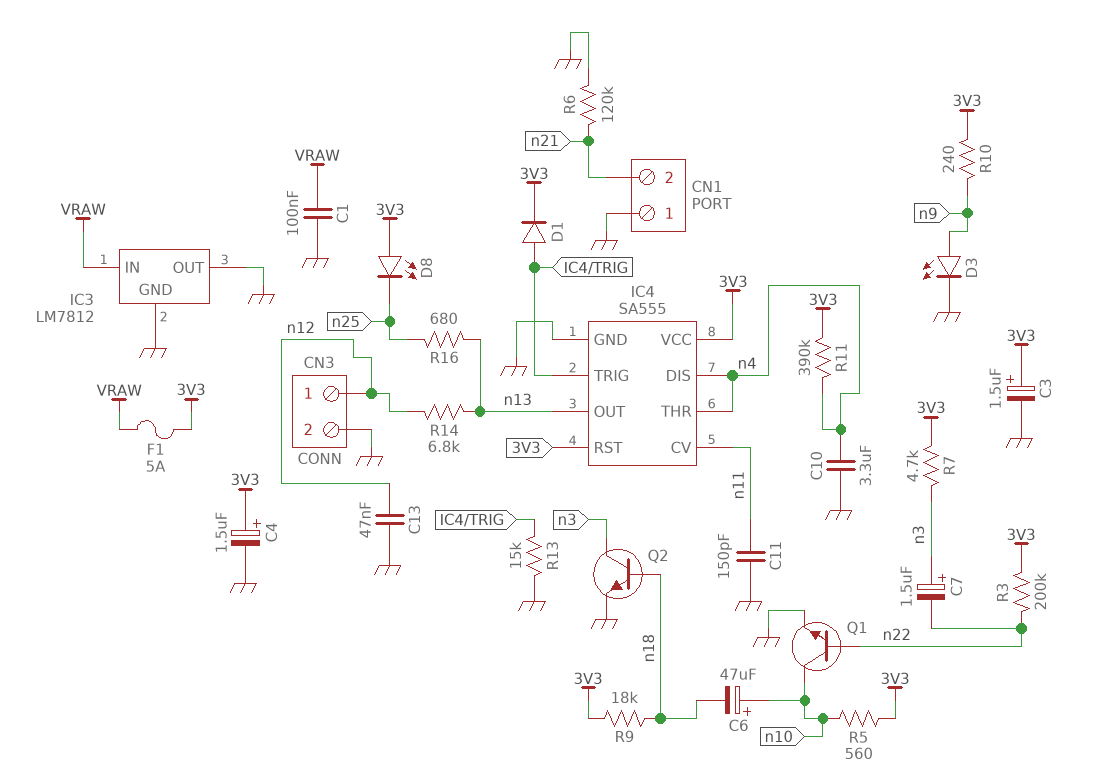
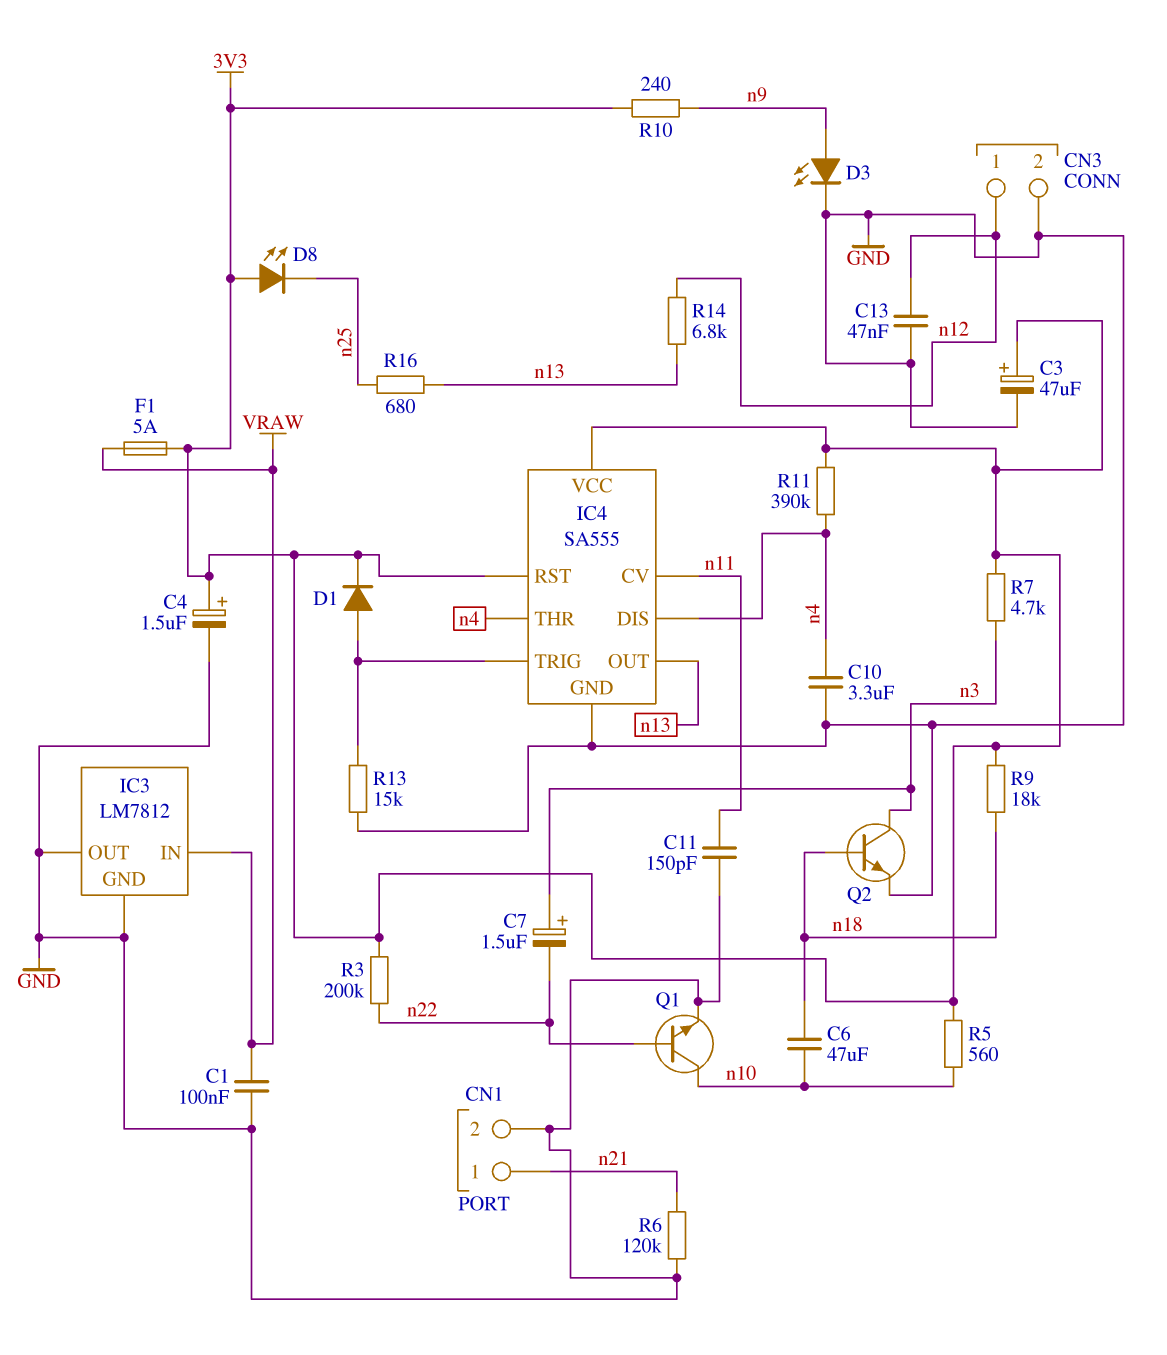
C3: 1.5uF (plus 3V3, minus GND) -> 47uF (plus 3V3, minus GND)
C6: 47uF (plus n10, minus n18) -> 47uF (n10, n18)
CN1 pin 1: GND -> n21
CN1 pin 2: n21 -> GND

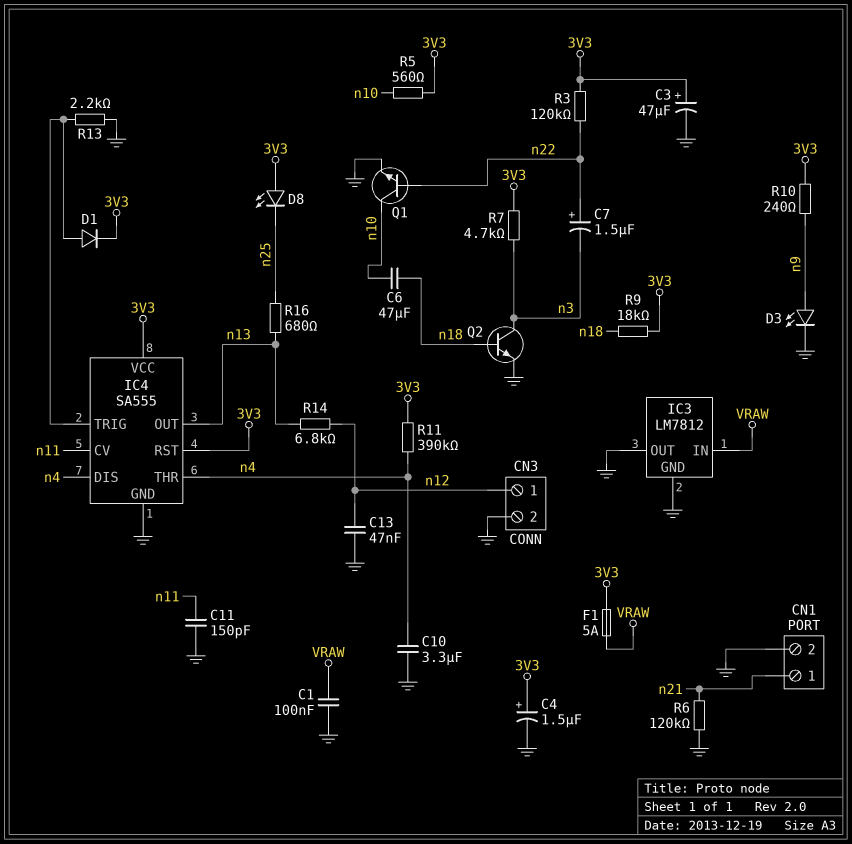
C7: 1.5uF (plus n3, minus n22) -> 1.5uF (plus n22, minus n3)
R3: 200k (3V3, n22) -> 120k (3V3, n22)
R13: 15k (GND, IC4/TRIG) -> 2.2k (GND, IC4/TRIG)

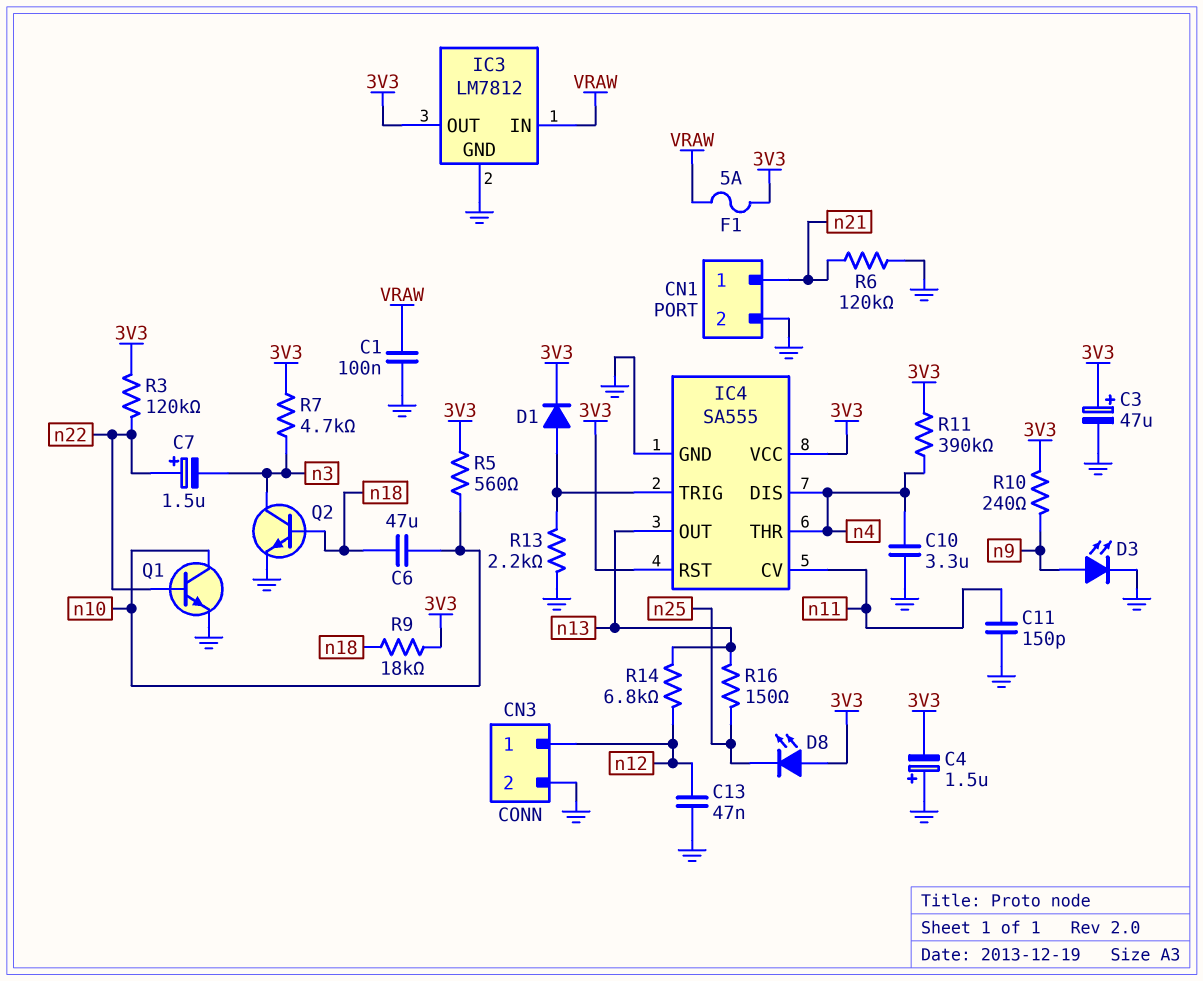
C4: 1.5uF (plus 3V3, minus GND) -> 1.5uF (plus GND, minus 3V3)
IC3 pin OUT: GND -> 3V3
R16: 680 (n13, n25) -> 150 (n13, n25)

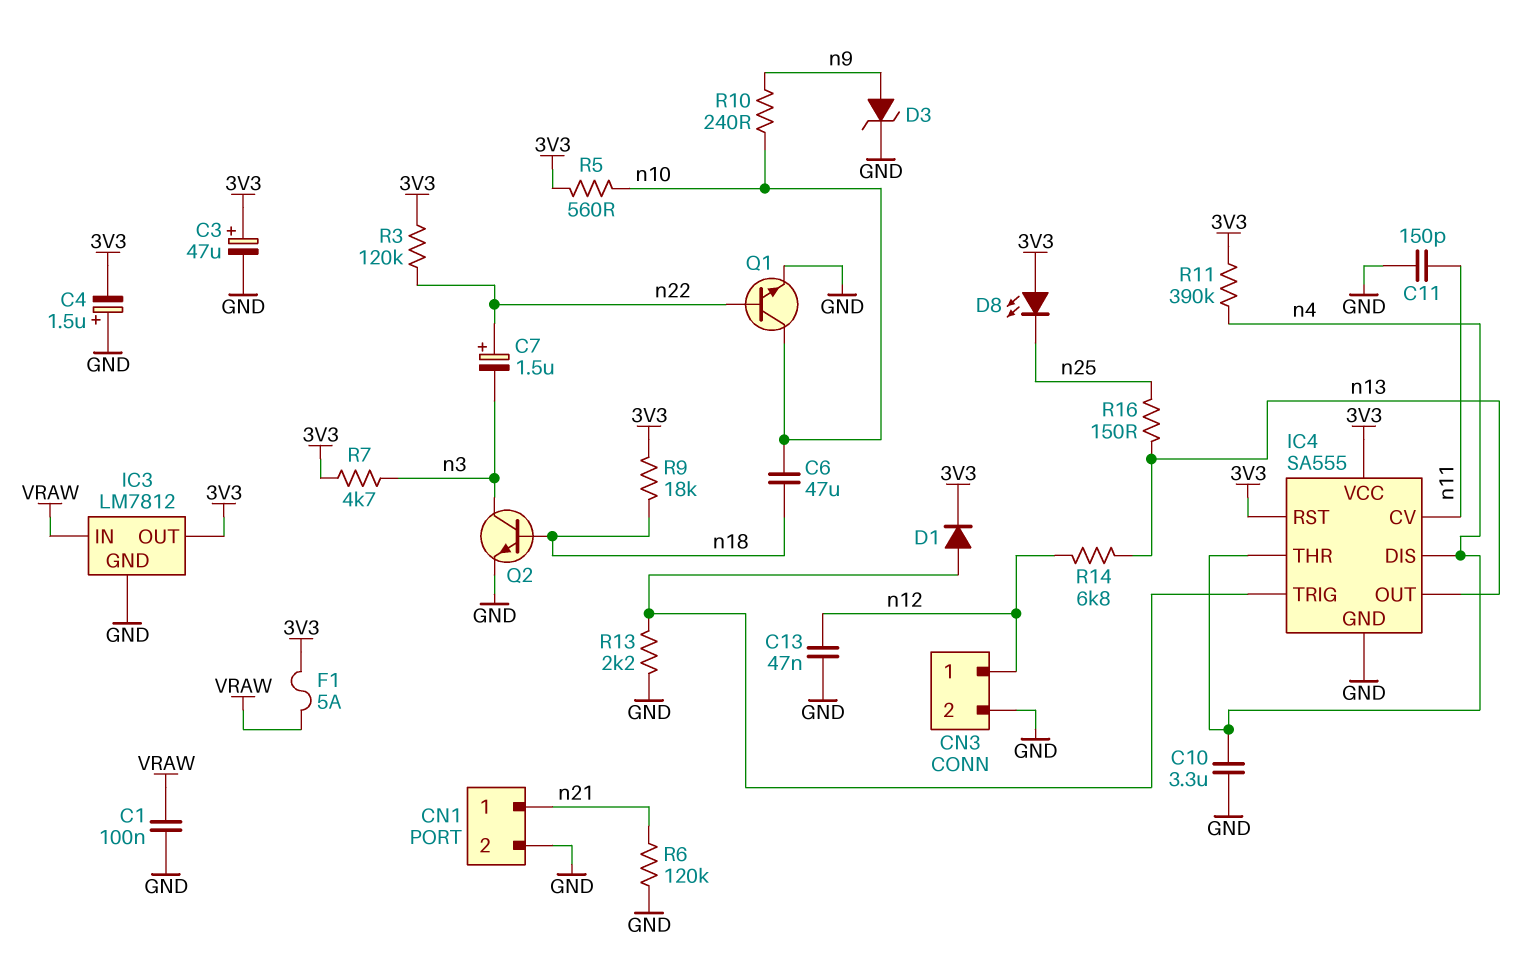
D3: LED (A n9, K GND) -> zener (A n9, K GND)
R10: 240 (3V3, n9) -> 240 (n9, n10)

